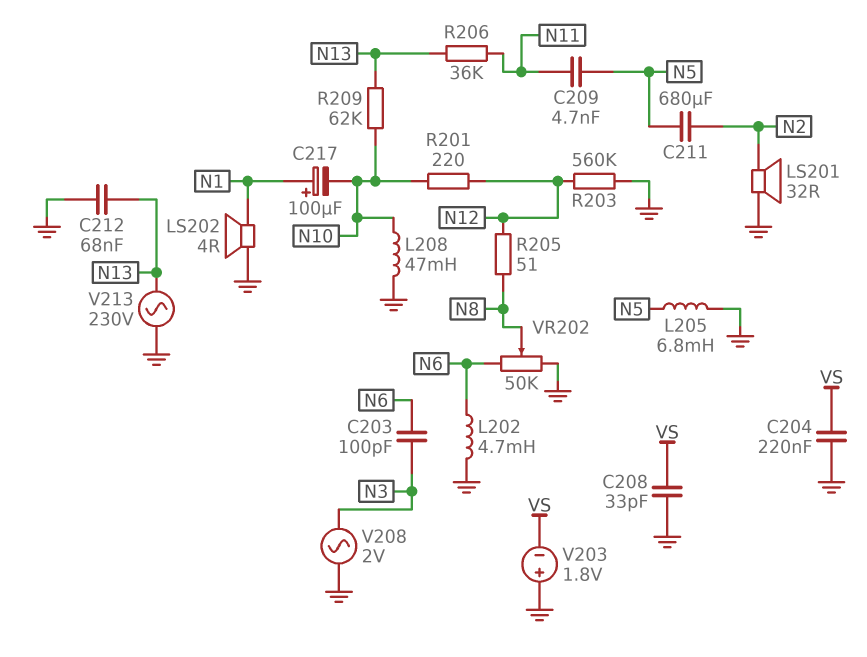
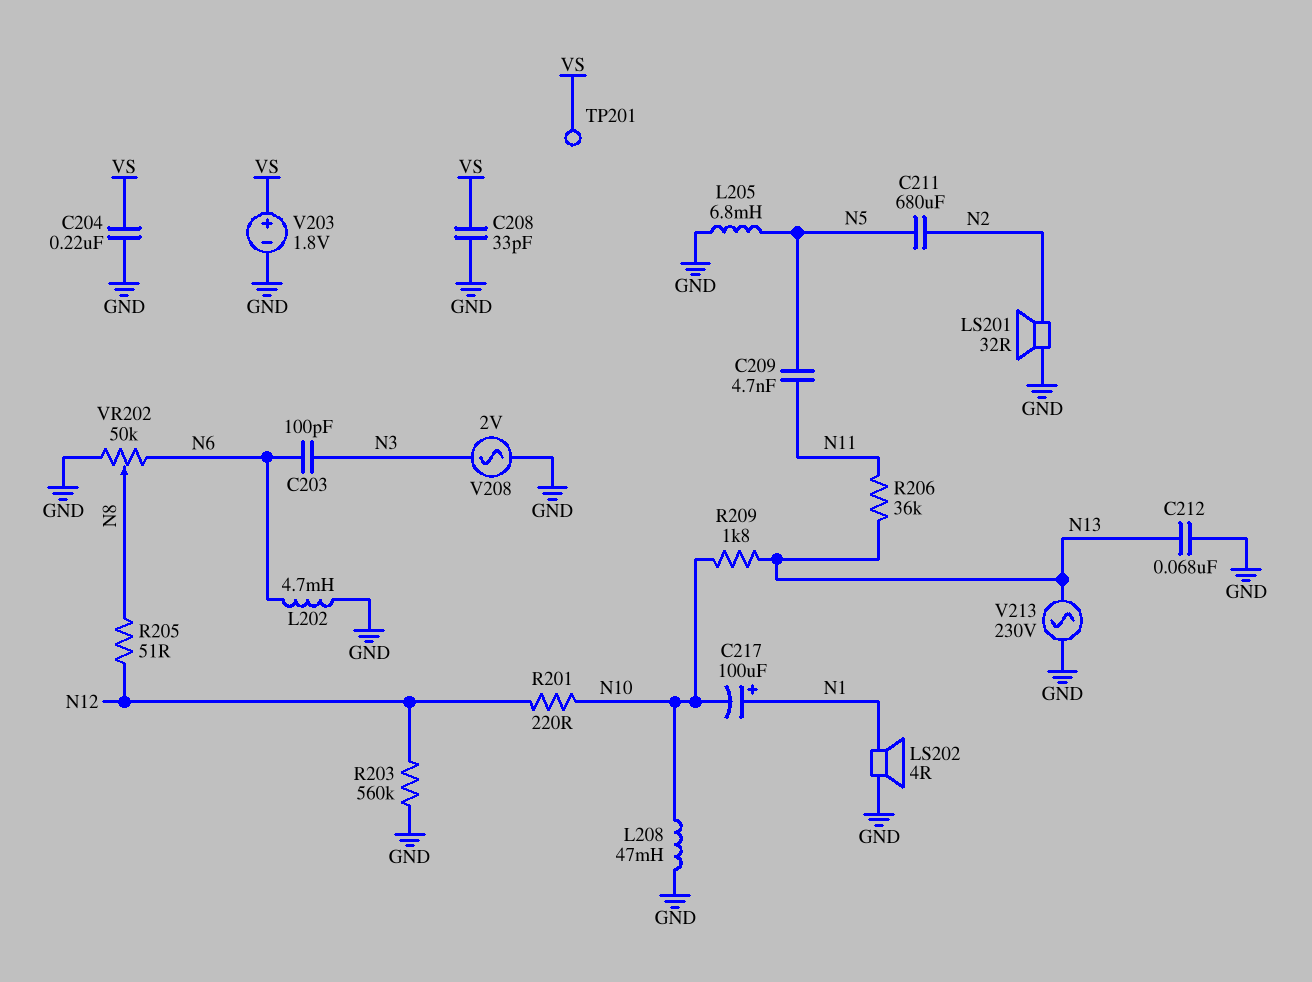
R209: 62k (N10, N13) -> 1.8k (N10, N13)
TP201: none -> test point (VS)
V203: 1.8V (plus GND, minus VS) -> 1.8V (plus VS, minus GND)

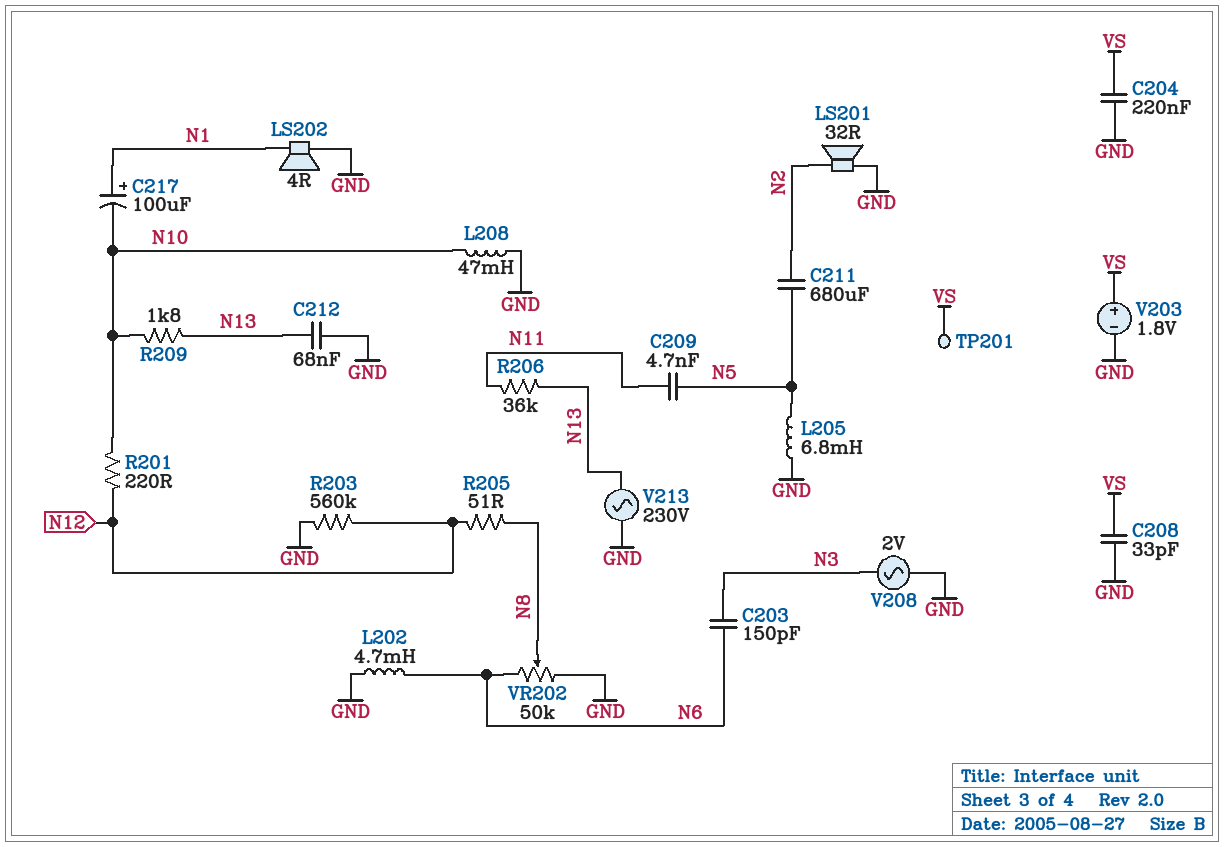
C203: 100pF (N3, N6) -> 150pF (N3, N6)

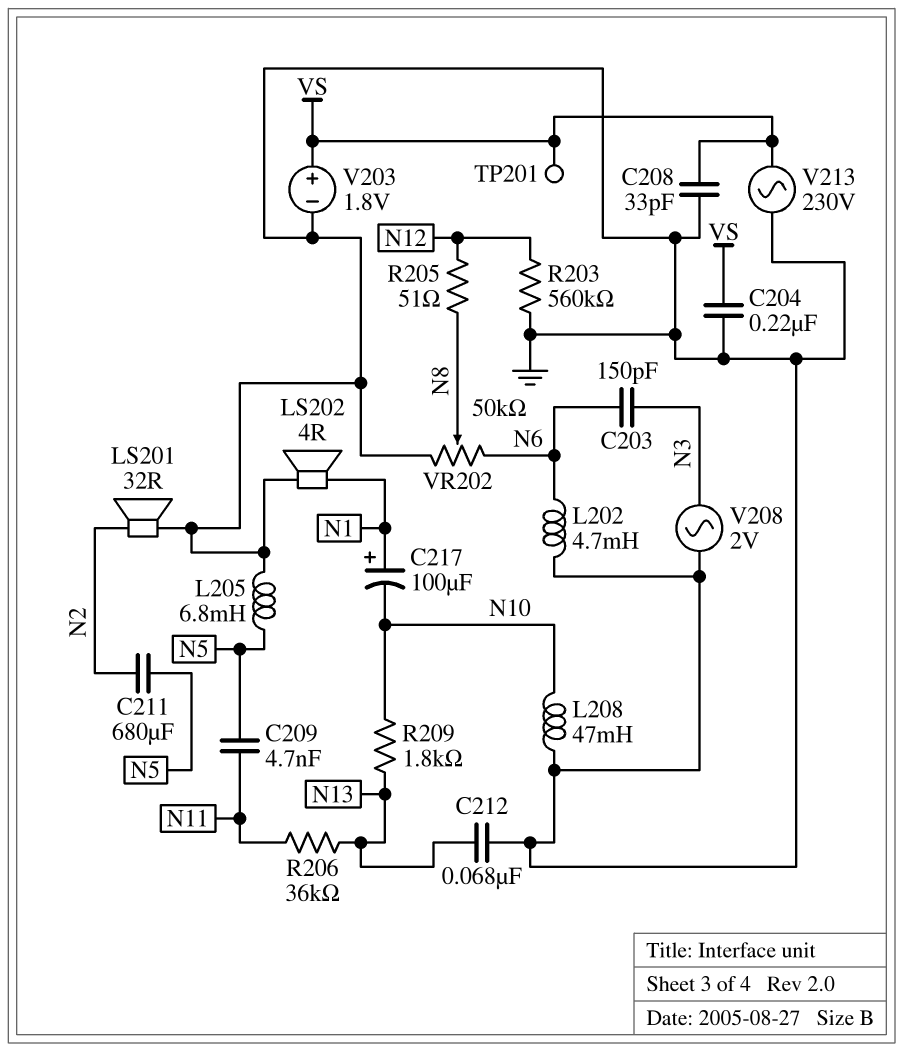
R201: 220 (N10, N12) -> none
V213: AC 230V (GND, N13) -> AC 230V (GND, VS)

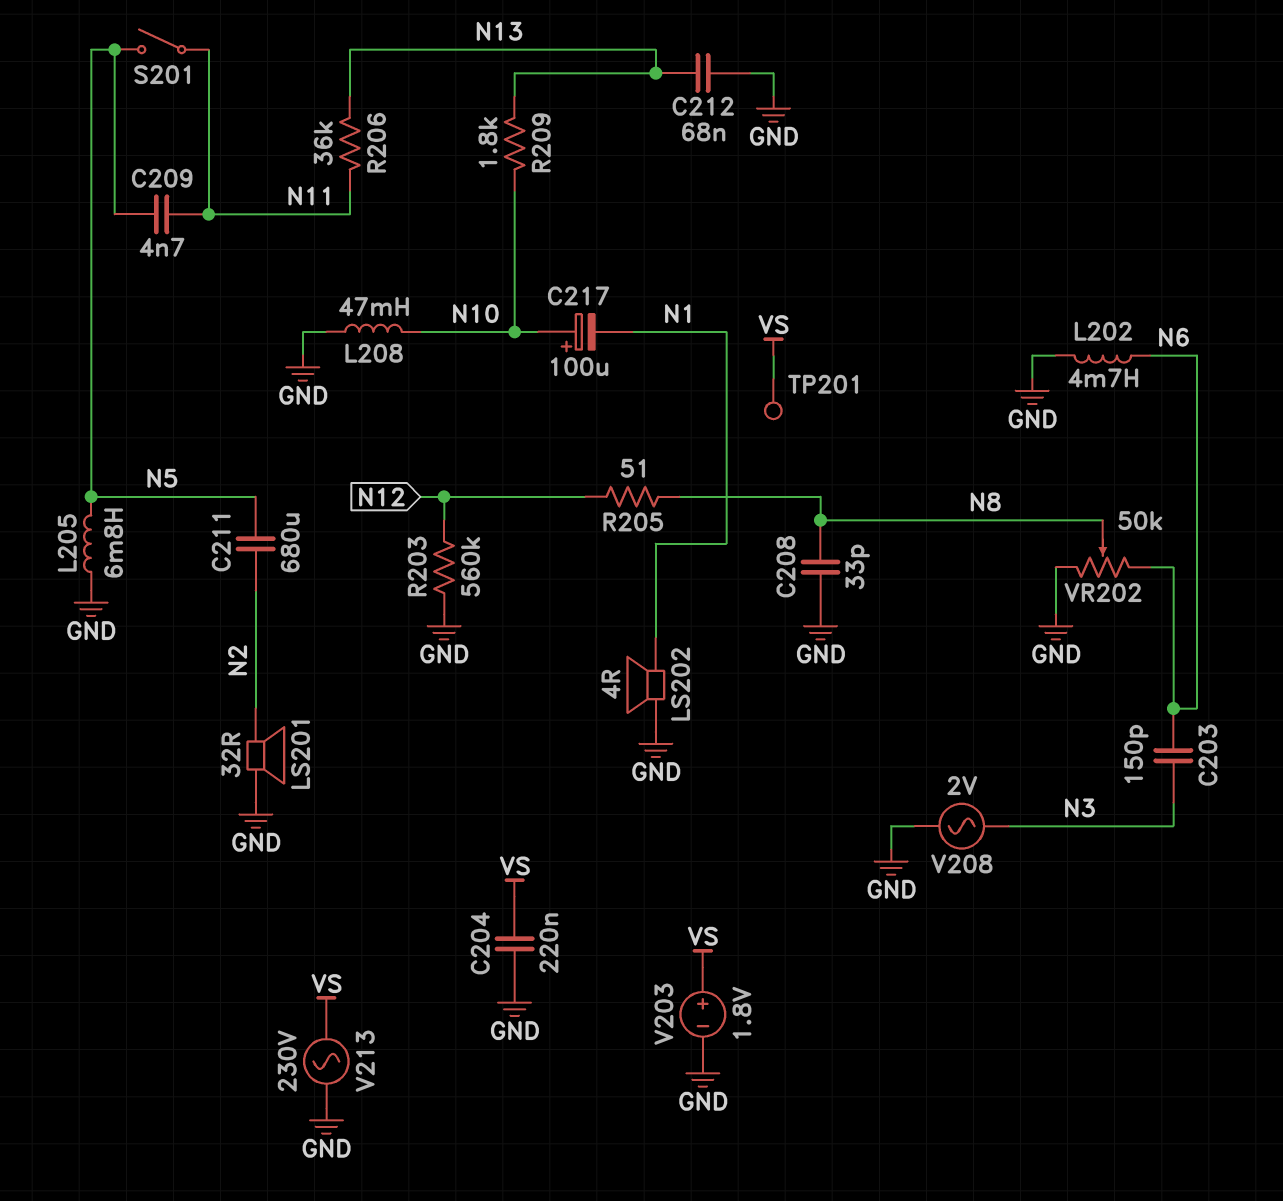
C208: 33pF (GND, VS) -> 33pF (GND, N8)
C217: 100uF (plus N1, minus N10) -> 100uF (plus N10, minus N1)
S201: none -> switch (N5, N11)

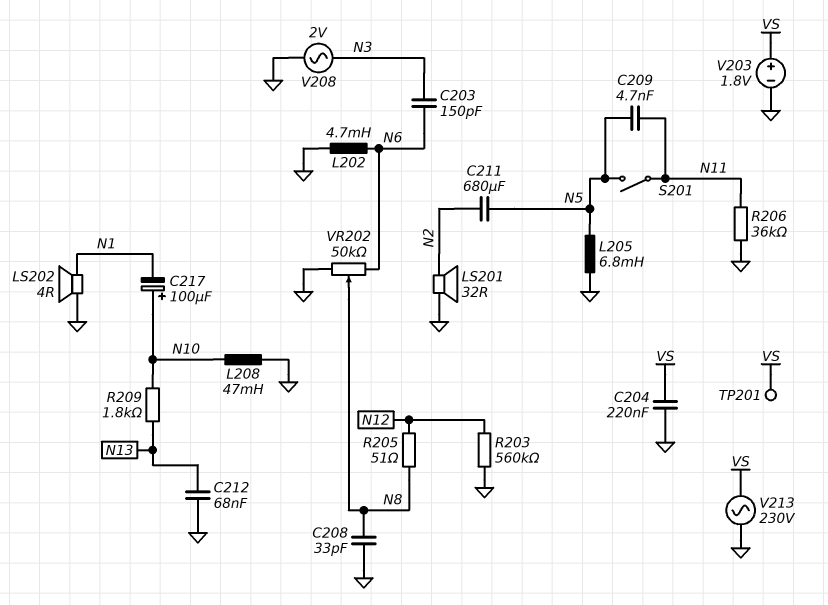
R206: 36k (N11, N13) -> 36k (GND, N11)

